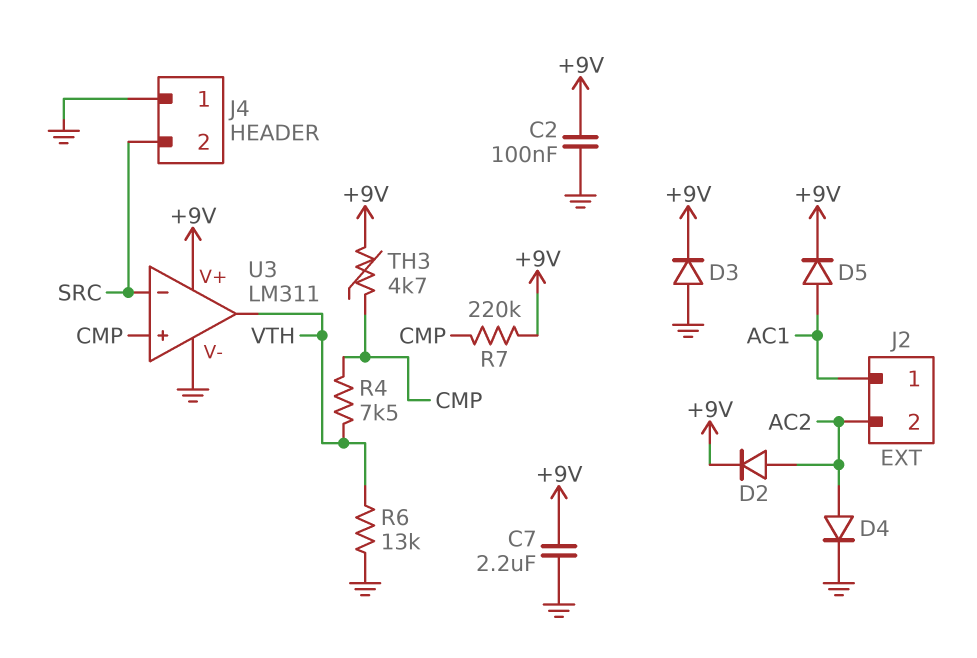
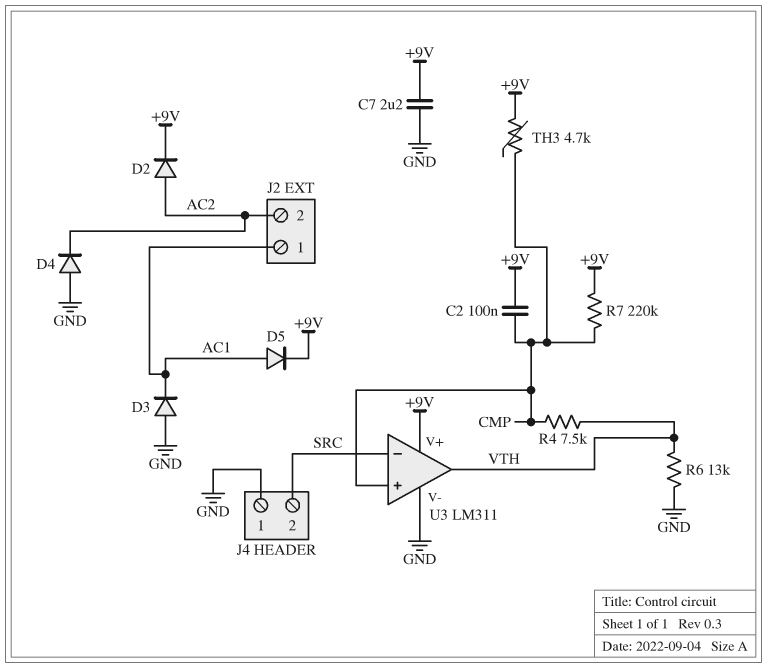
C2: 100nF (+9V, GND) -> 100nF (+9V, CMP)
D3: diode (A GND, K +9V) -> diode (A GND, K AC1)
D4: diode (A AC2, K GND) -> diode (A GND, K AC2)

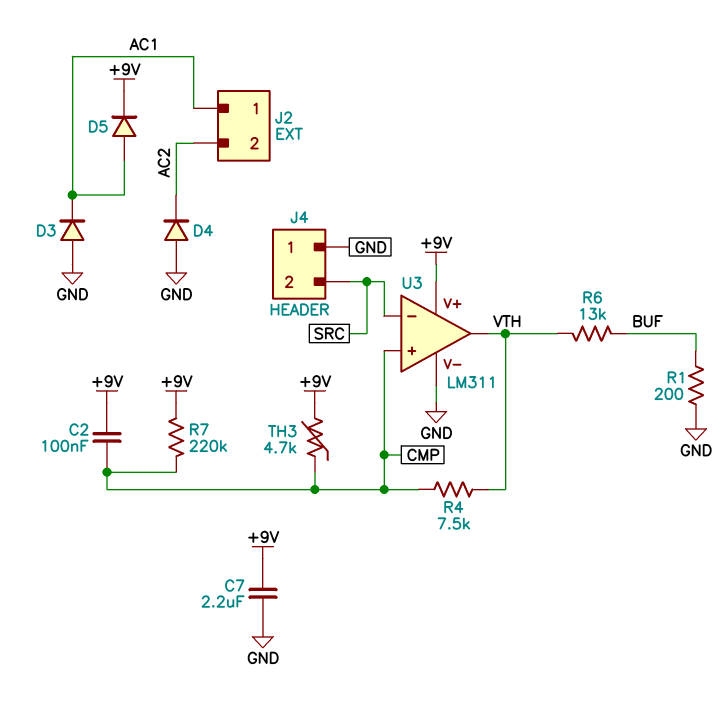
D2: diode (A AC2, K +9V) -> none
R1: none -> 200 (BUF, GND)
R6: 13k (GND, VTH) -> 13k (BUF, VTH)

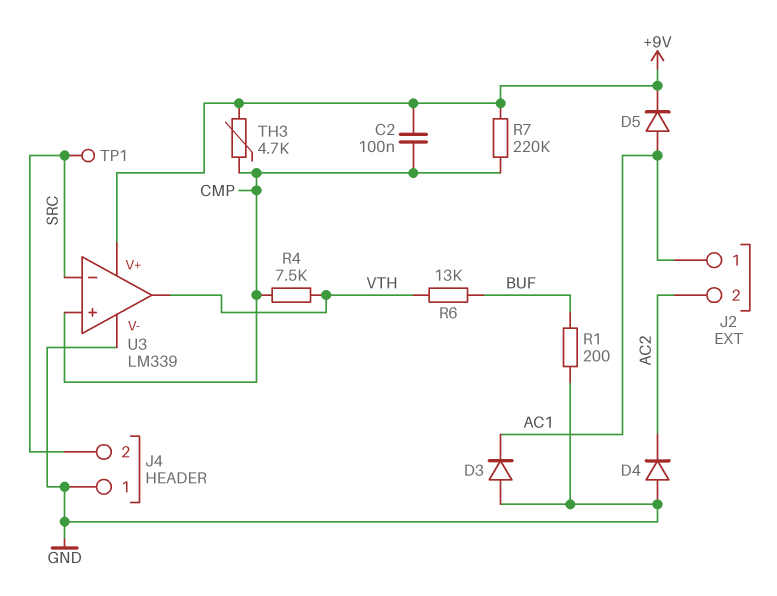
C7: 2.2uF (+9V, GND) -> none
TP1: none -> test point (SRC)
U3: LM311 -> LM339

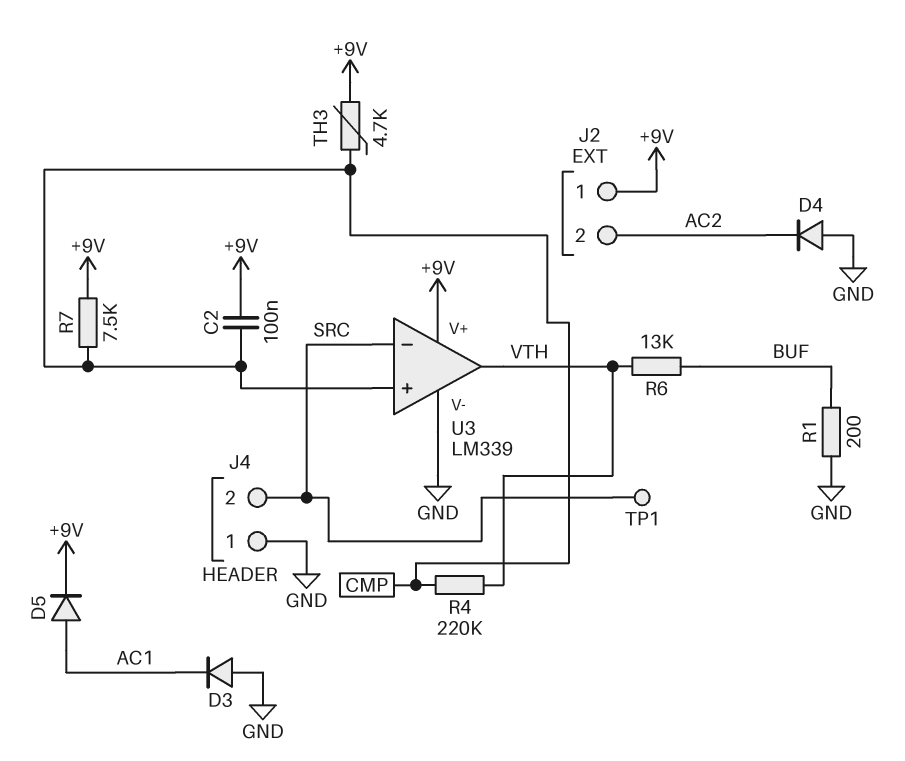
J2 pin 1: AC1 -> +9V
R4: 7.5k (CMP, VTH) -> 220k (CMP, VTH)
R7: 220k (+9V, CMP) -> 7.5k (+9V, CMP)

